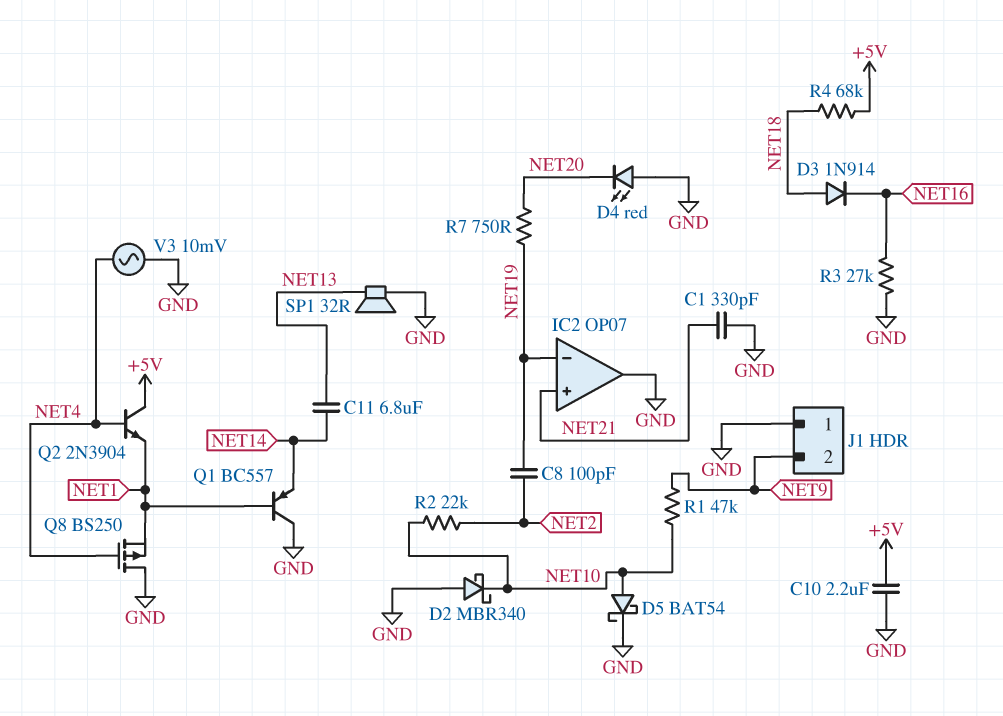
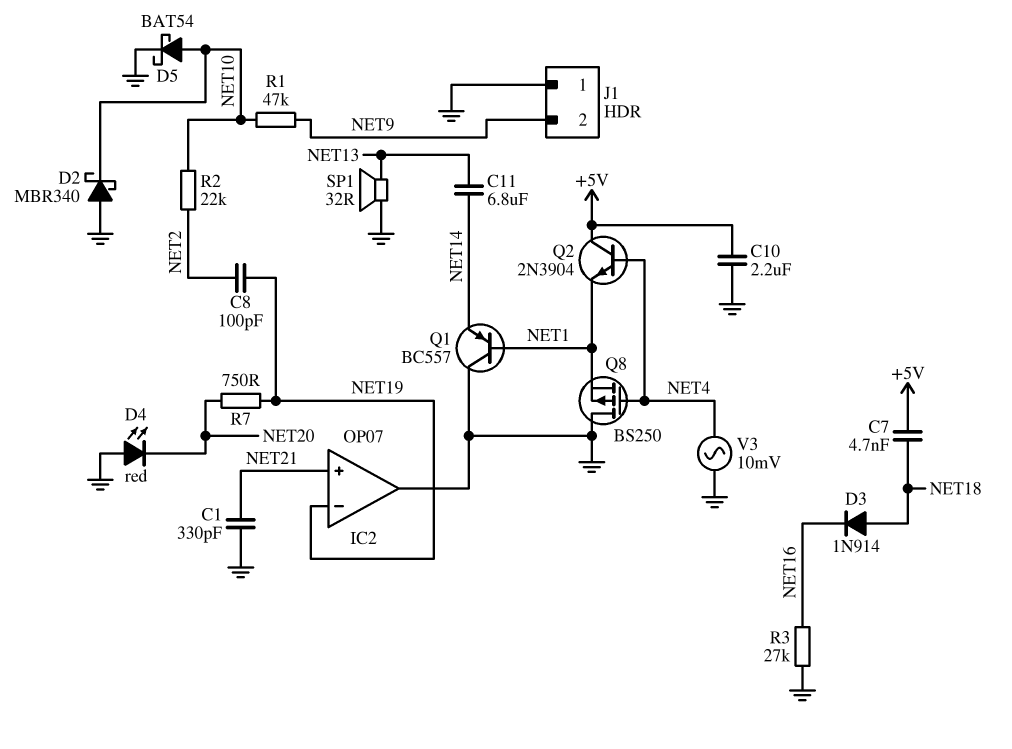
C7: none -> 4.7nF (+5V, NET18)
R4: 68k (+5V, NET18) -> none

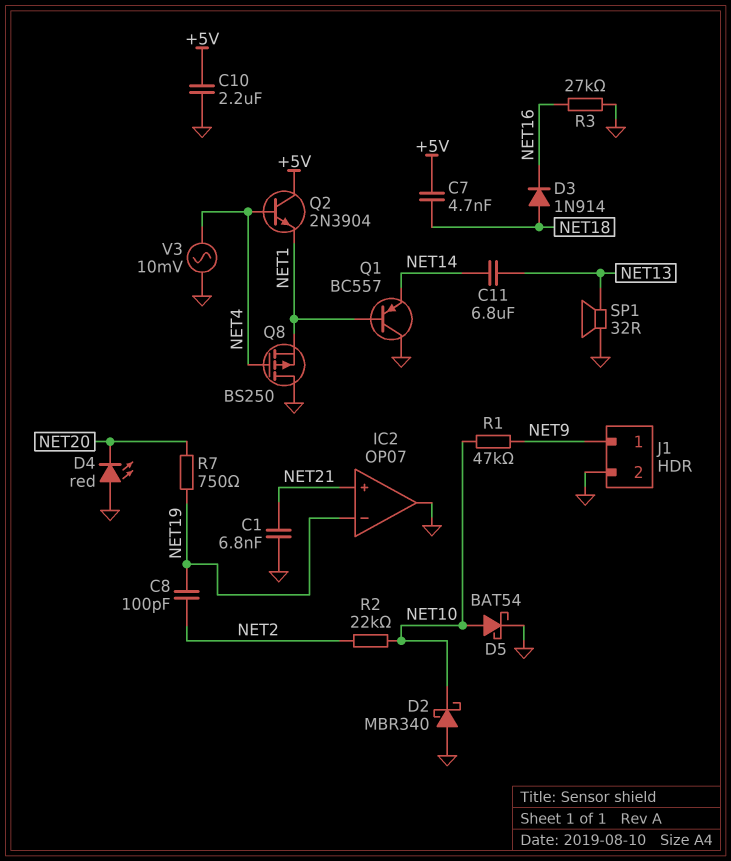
C1: 330pF (GND, NET21) -> 6.8nF (GND, NET21)
J1 pin 1: GND -> NET9
J1 pin 2: NET9 -> GND

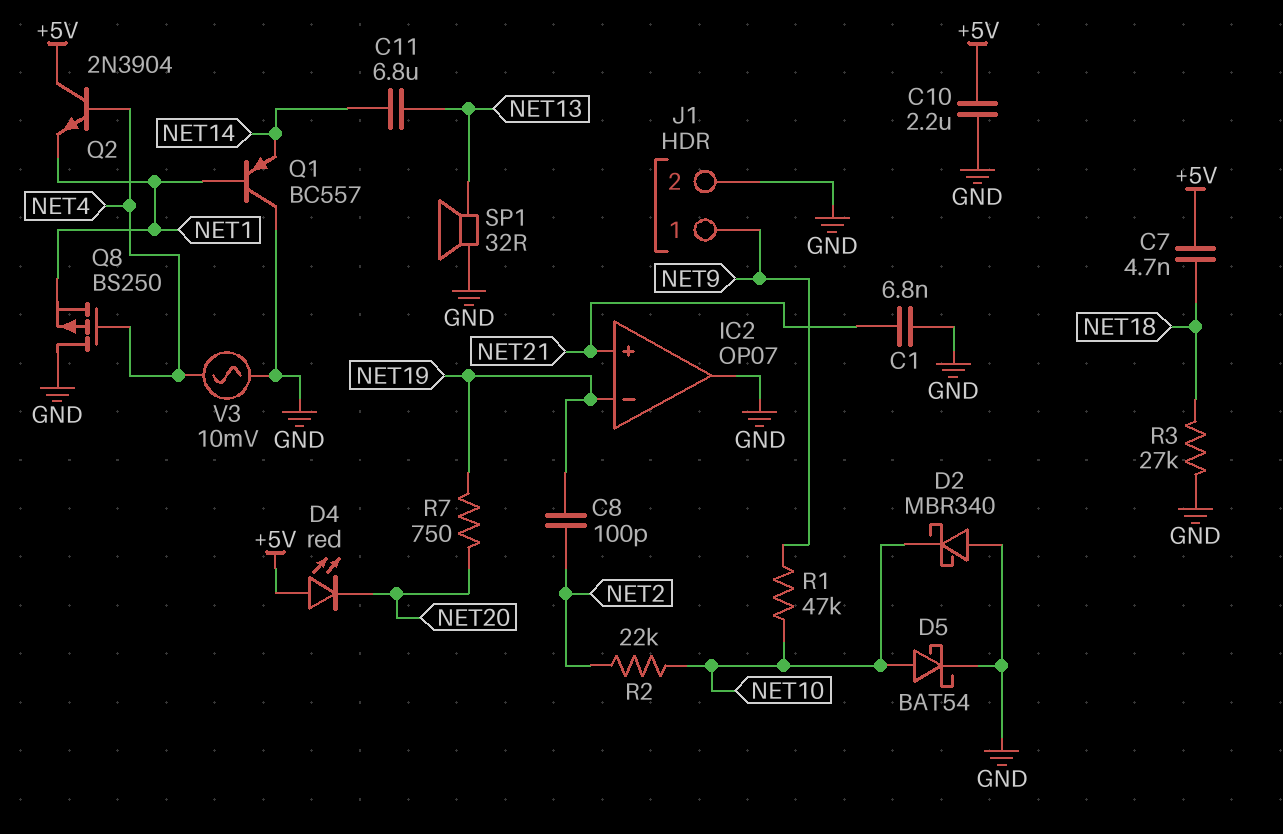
D3: diode 1N914 (A NET18, K NET16) -> none
D4: LED red (A GND, K NET20) -> LED red (A +5V, K NET20)
R3: 27k (GND, NET16) -> 27k (GND, NET18)

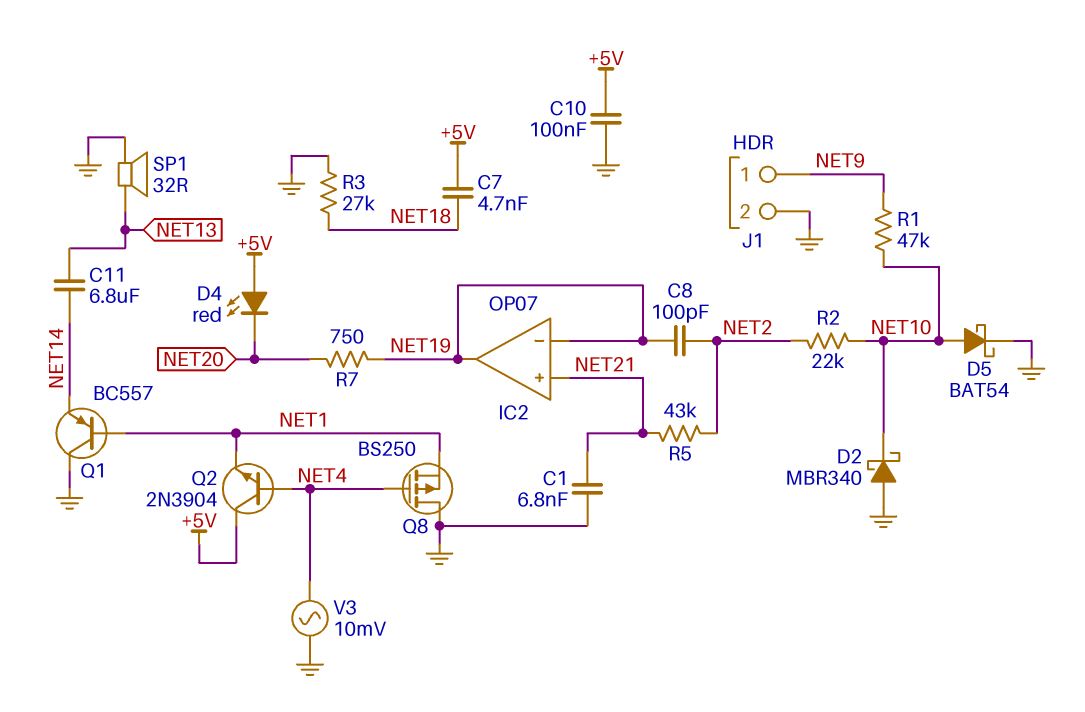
C10: 2.2uF (+5V, GND) -> 100nF (+5V, GND)
IC2 pin out: GND -> NET19
R5: none -> 43k (NET2, NET21)

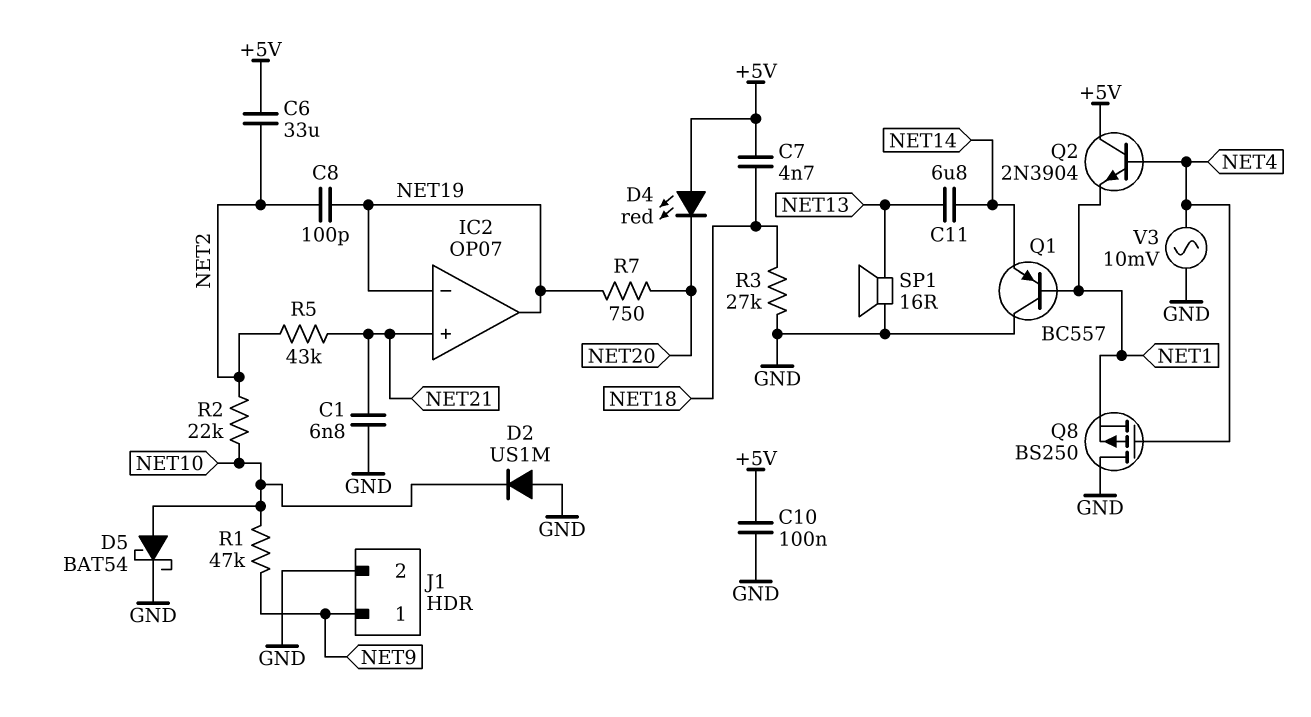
C6: none -> 33uF (+5V, NET2)
D2: schottky MBR340 (A GND, K NET10) -> diode US1M (A GND, K NET10)
SP1: speaker 32R (GND, NET13) -> speaker 16R (GND, NET13)

